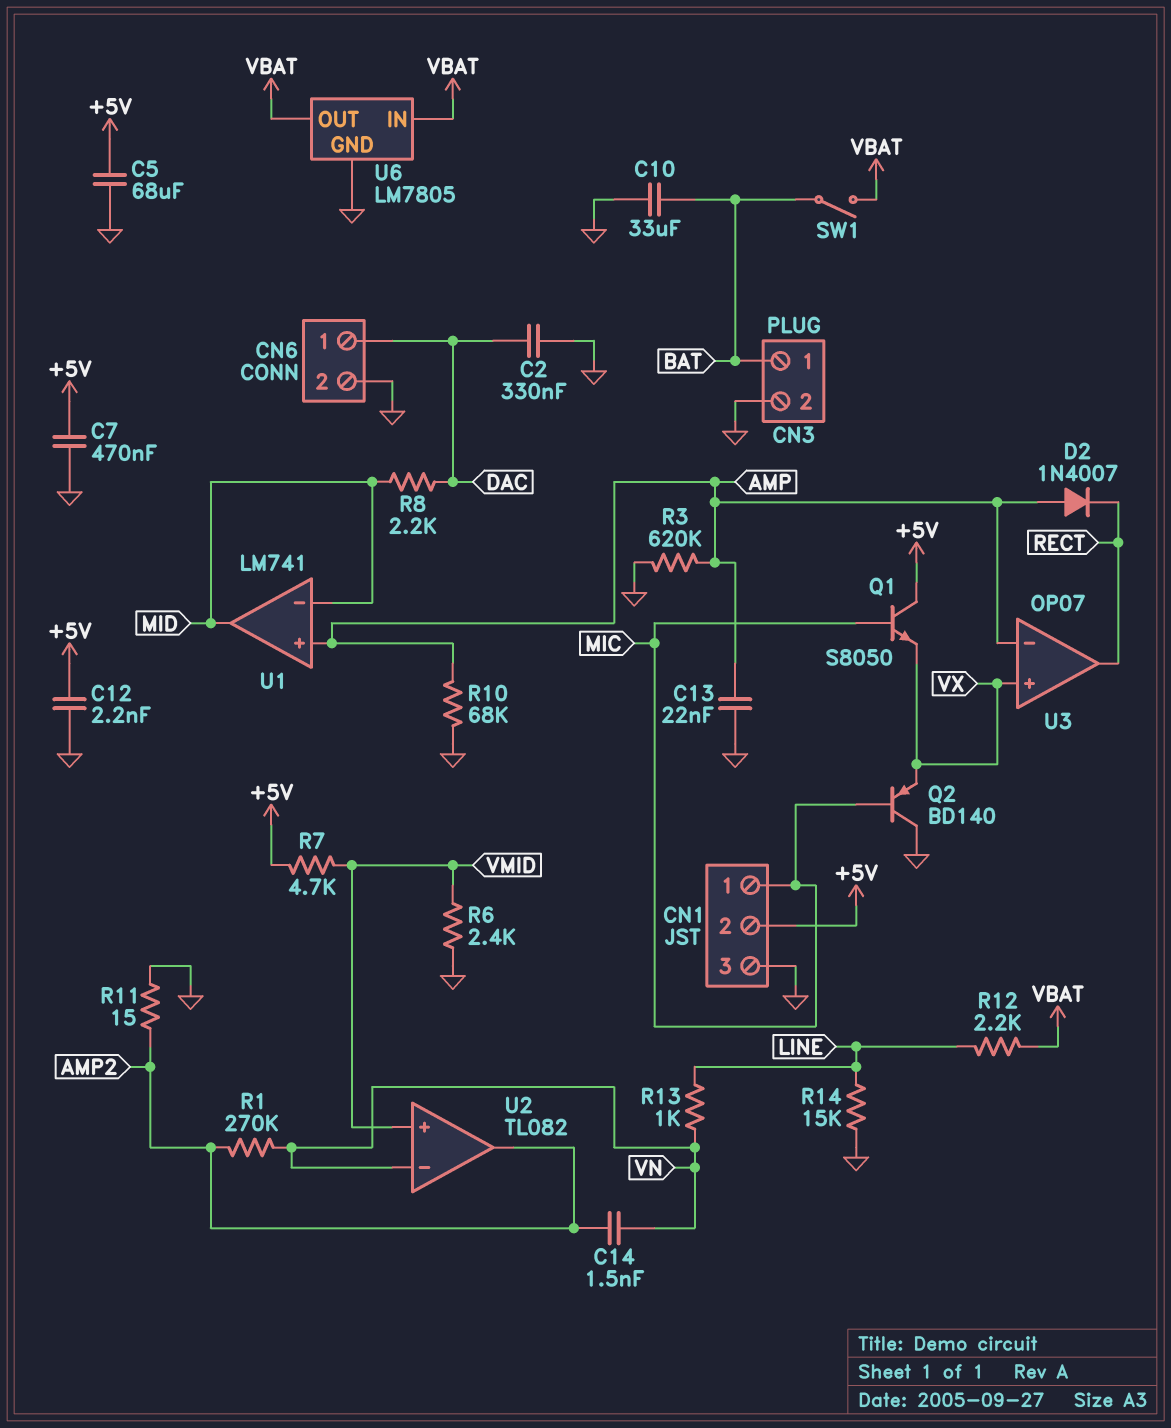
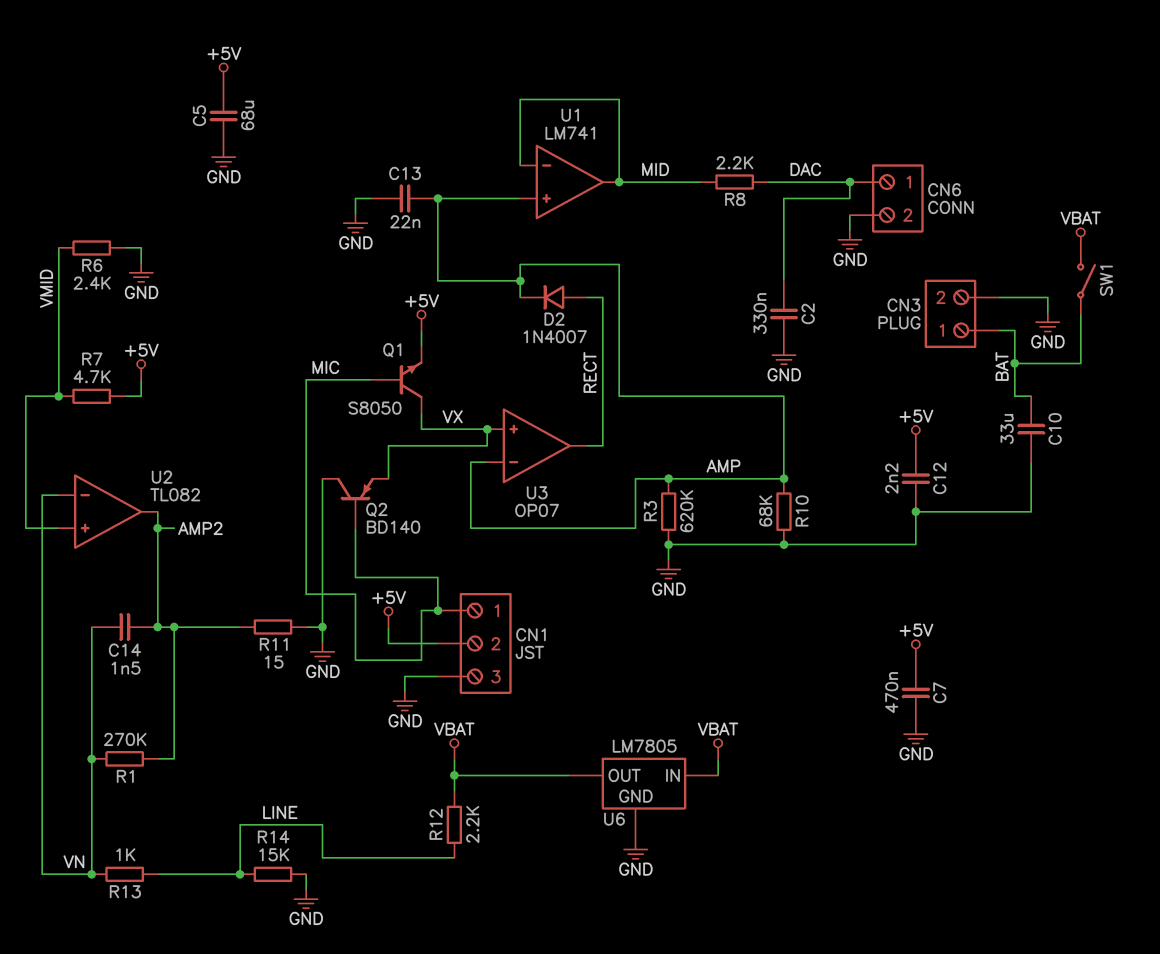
D2: diode 1N4007 (A AMP, K RECT) -> diode 1N4007 (A RECT, K AMP)
Q1: NPN S8050 (B MIC, C +5V, E VX) -> NPN S8050 (B MIC, C VX, E +5V)

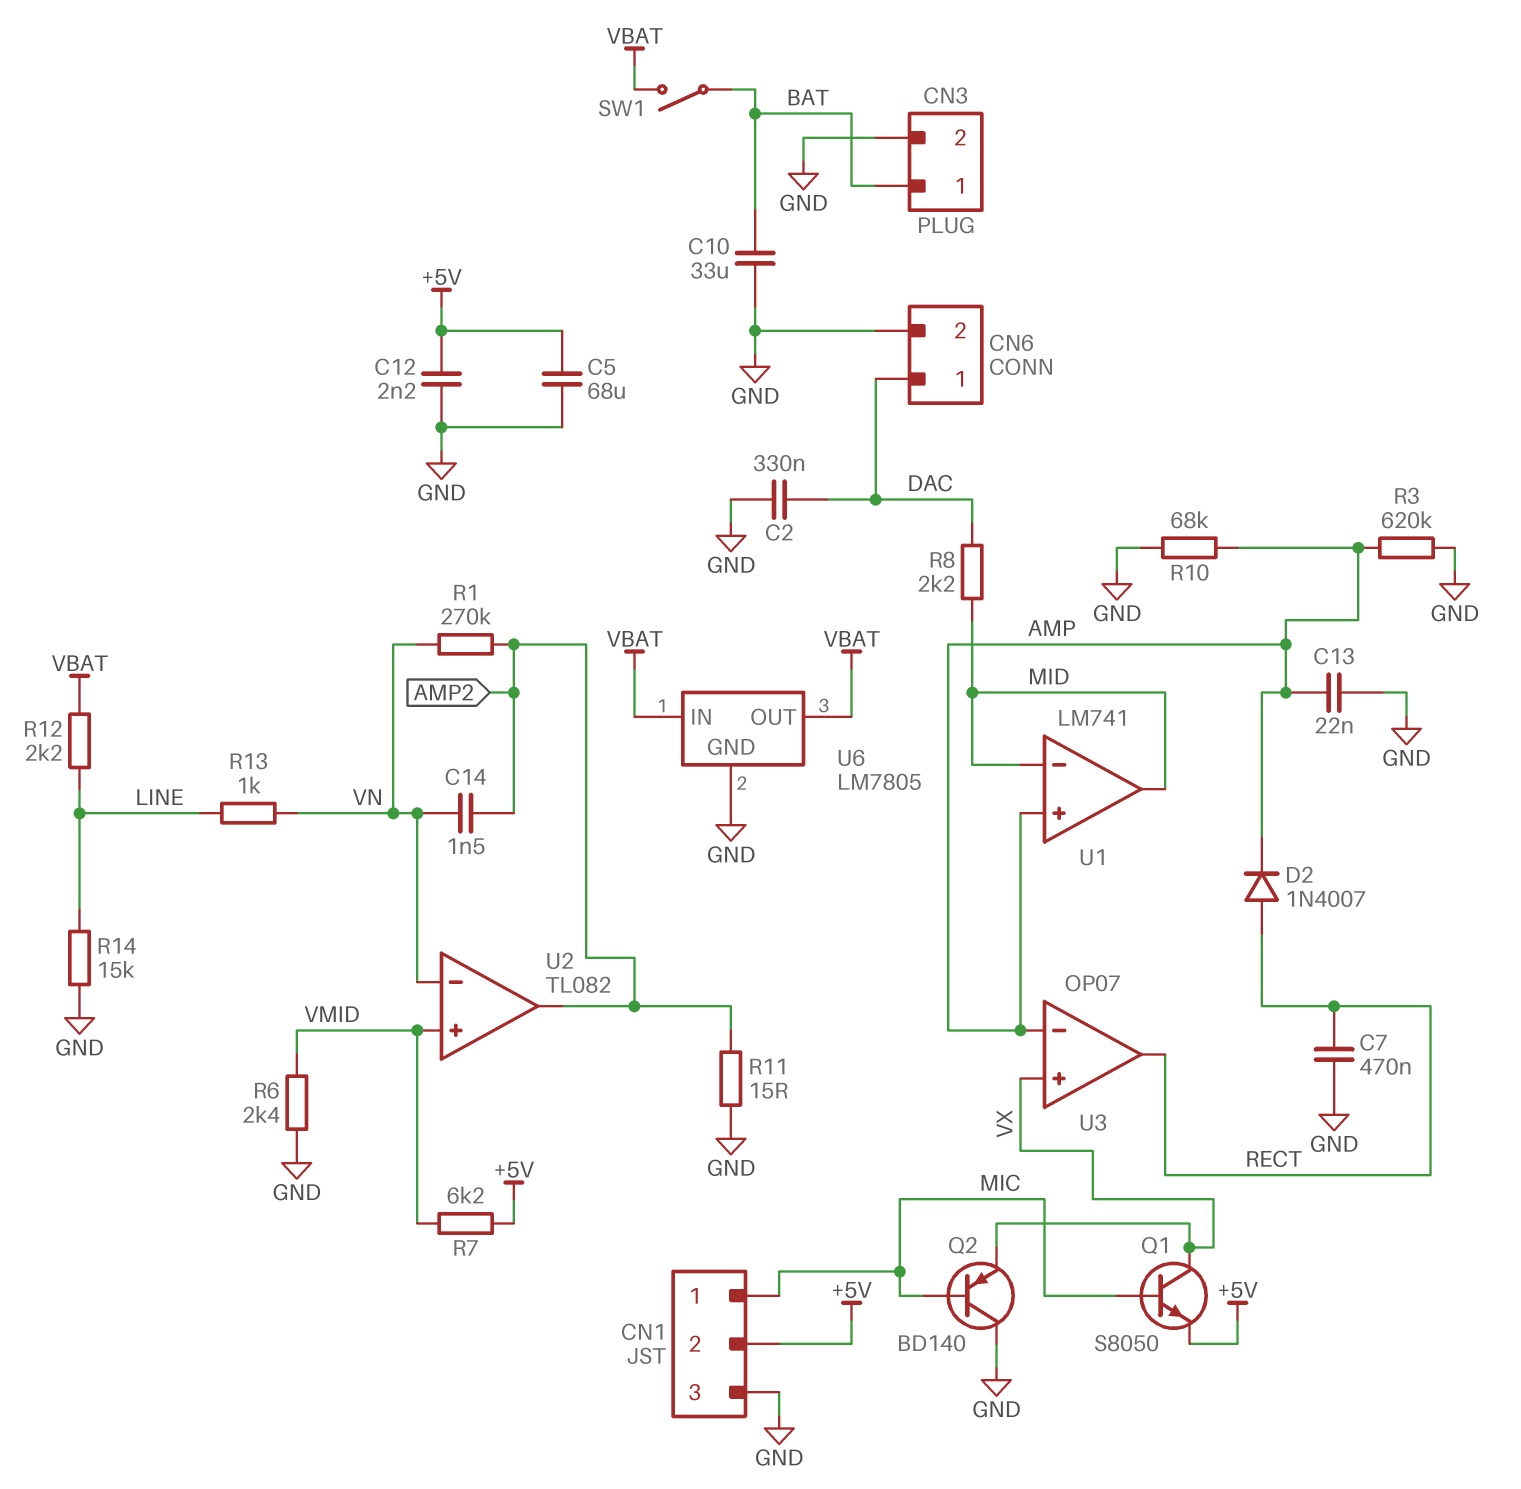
C7: 470nF (+5V, GND) -> 470nF (GND, RECT)
R7: 4.7k (+5V, VMID) -> 6.2k (+5V, VMID)

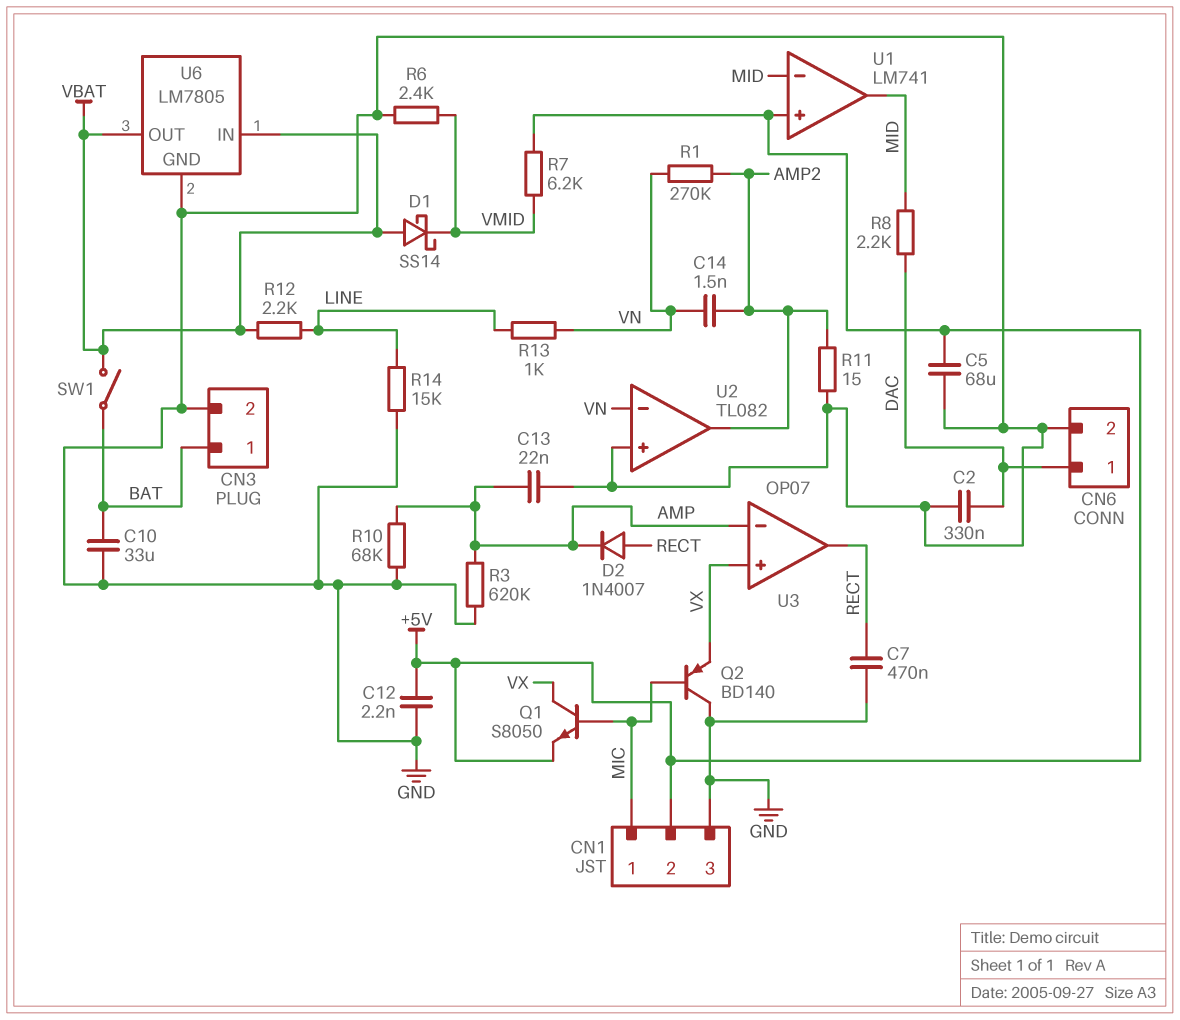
D1: none -> schottky SS14 (A VBAT, K VMID)
U1 pin in+: AMP -> +5V
U2 pin in+: VMID -> GND

